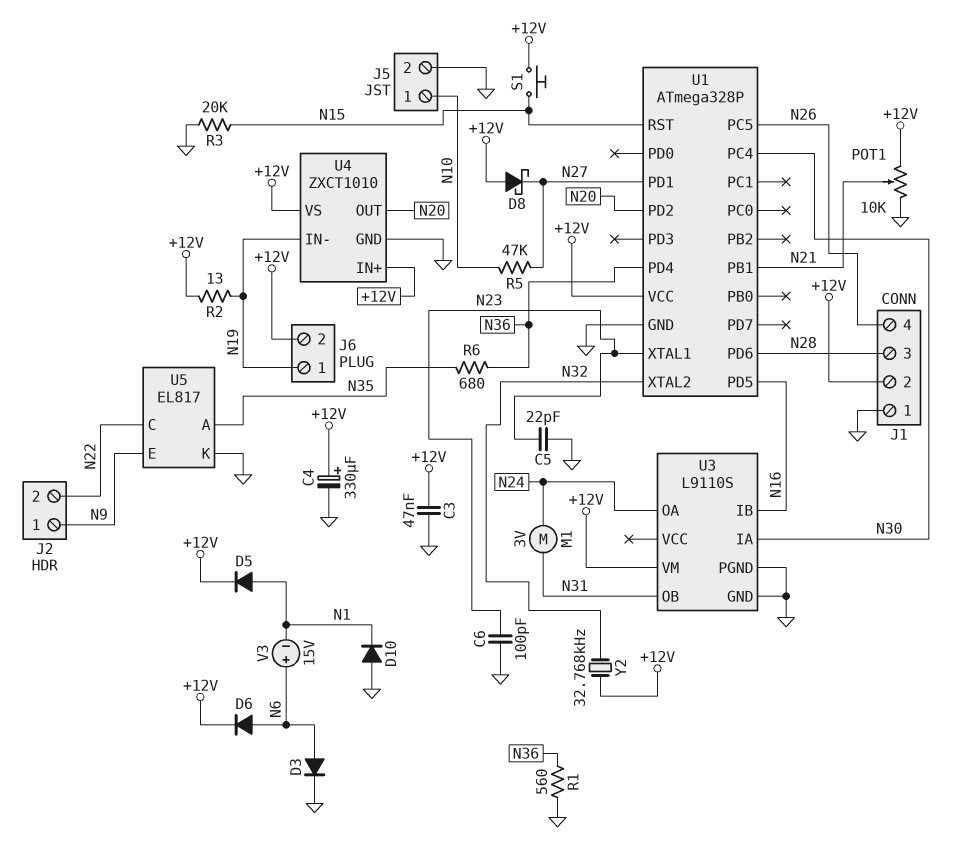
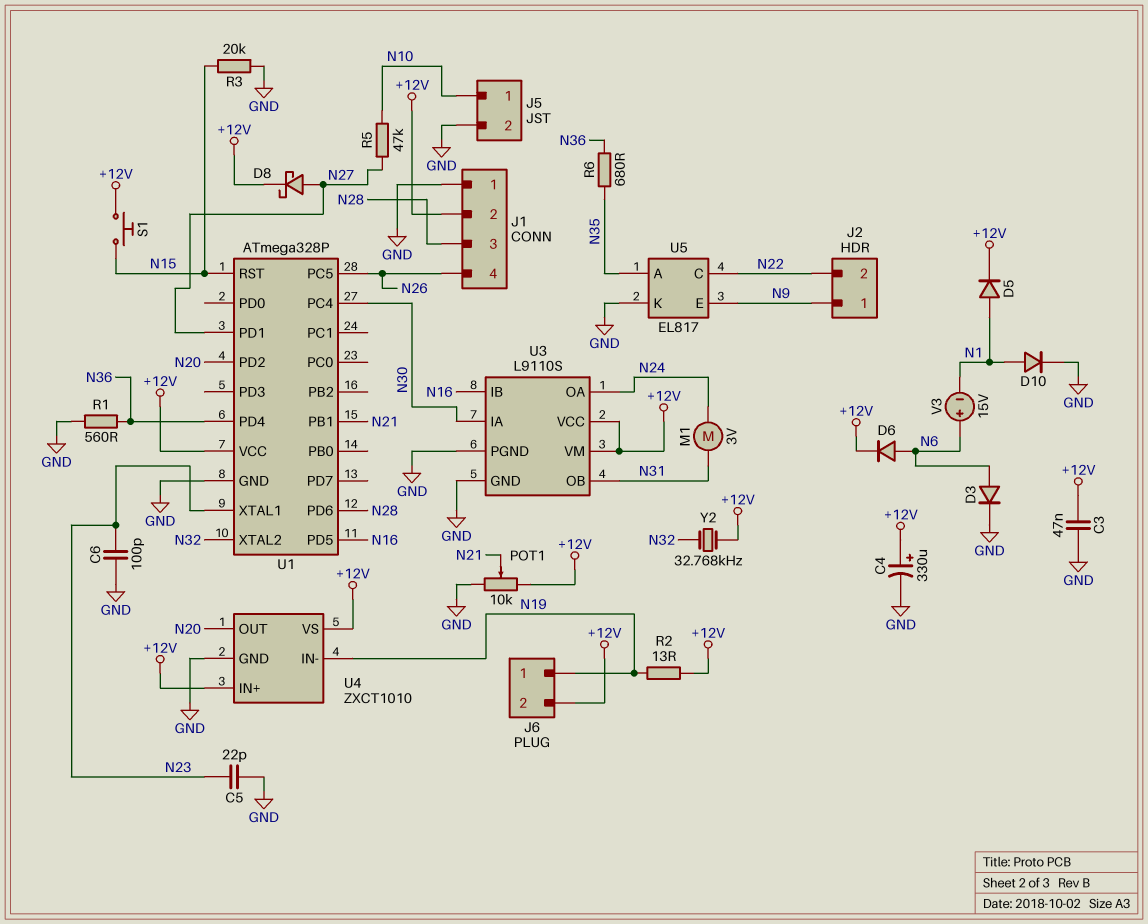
D8: schottky (A +12V, K N27) -> schottky (A N27, K +12V)
D10: diode (A GND, K N1) -> diode (A N1, K GND)
U3 pin VCC: none -> +12V

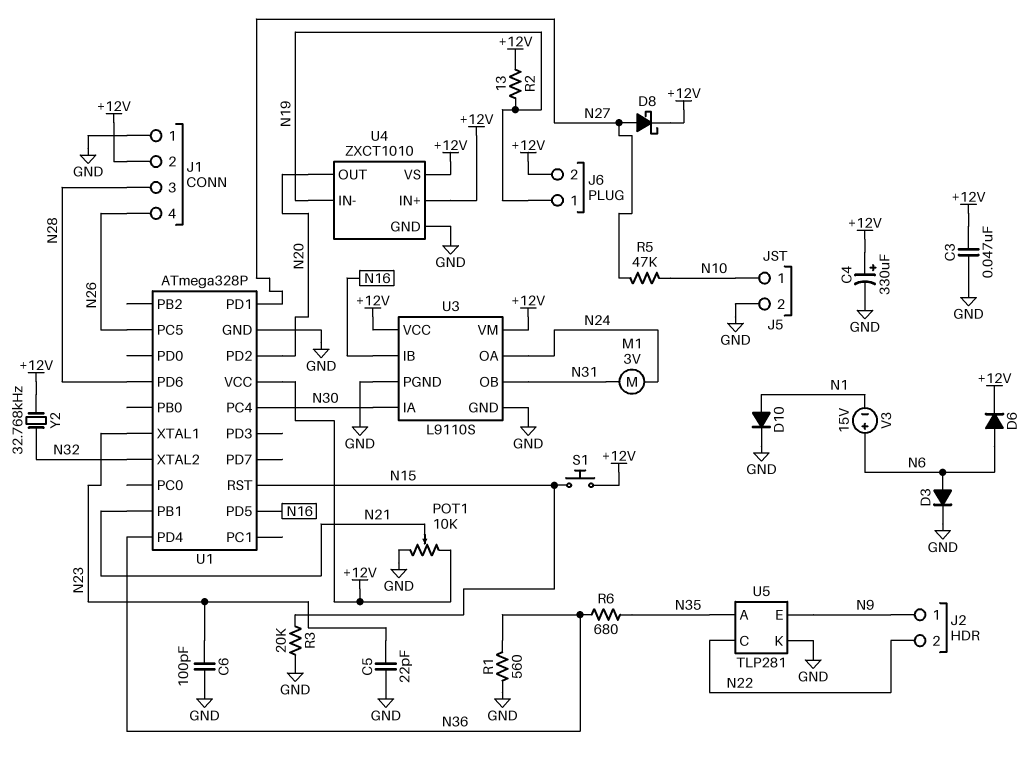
D5: diode (A N1, K +12V) -> none
U5: EL817 -> TLP281

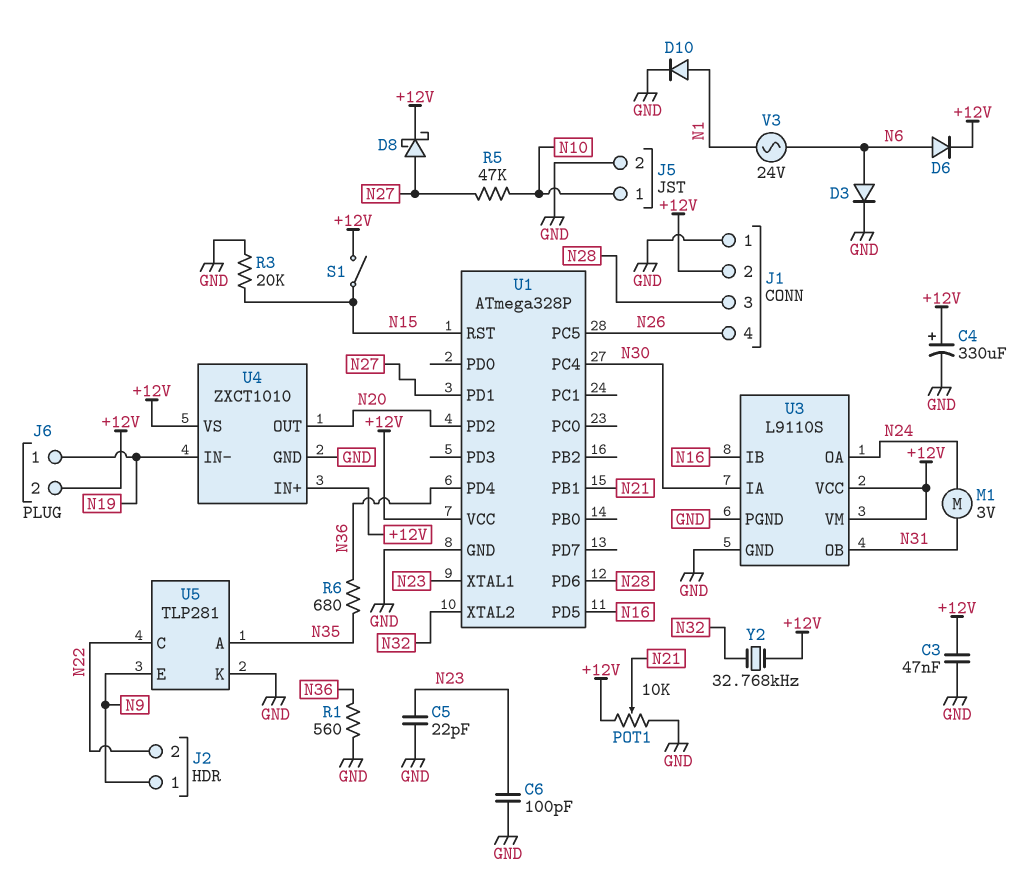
R2: 13 (+12V, N19) -> none
S1: button (+12V, N15) -> switch (+12V, N15)
V3: 15V (plus N6, minus N1) -> AC 24V (N1, N6)

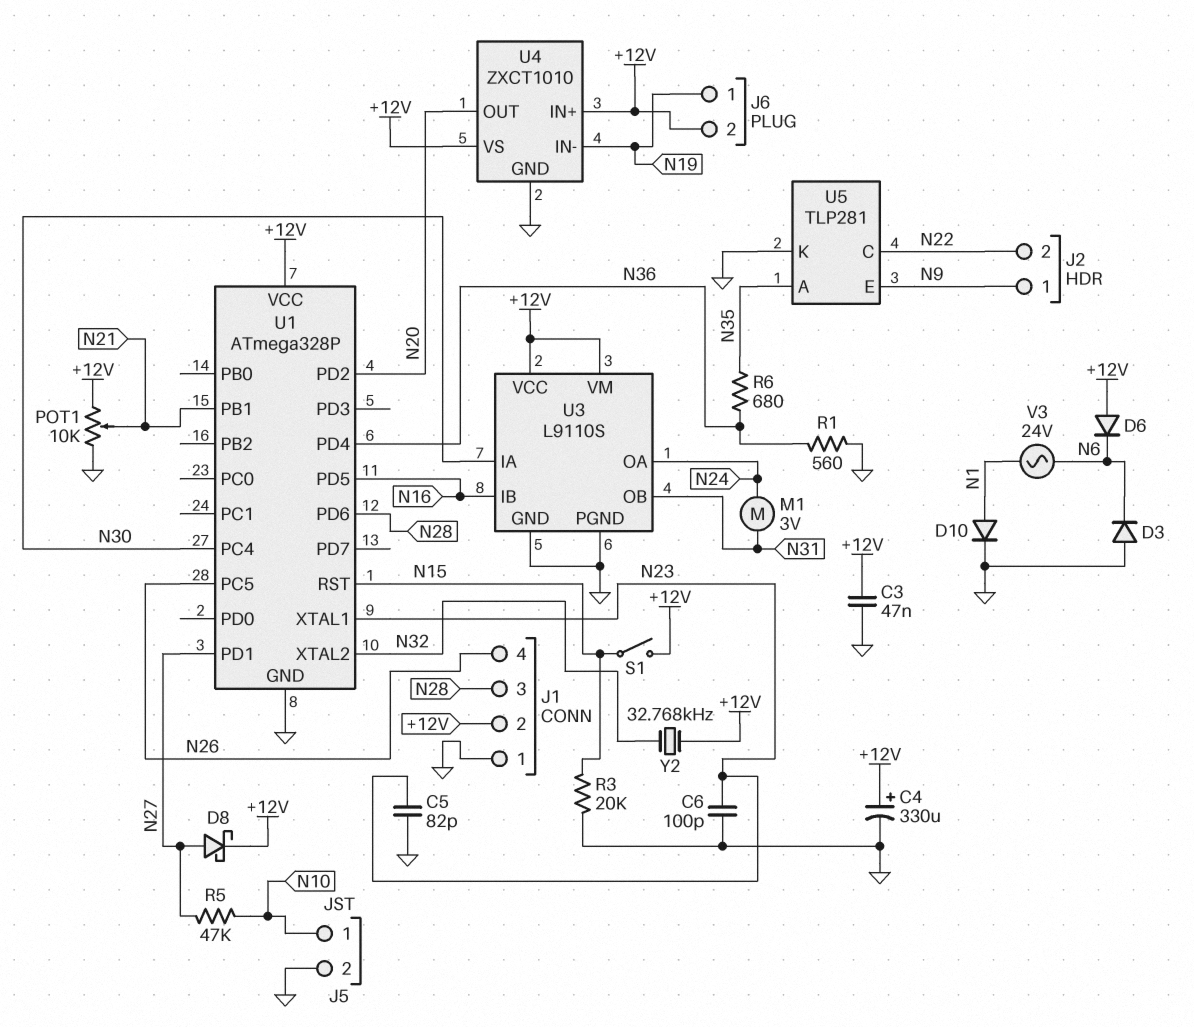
C5: 22pF (GND, N23) -> 82pF (GND, N23)
D3: diode (A N6, K GND) -> diode (A GND, K N6)
D6: diode (A N6, K +12V) -> diode (A +12V, K N6)

